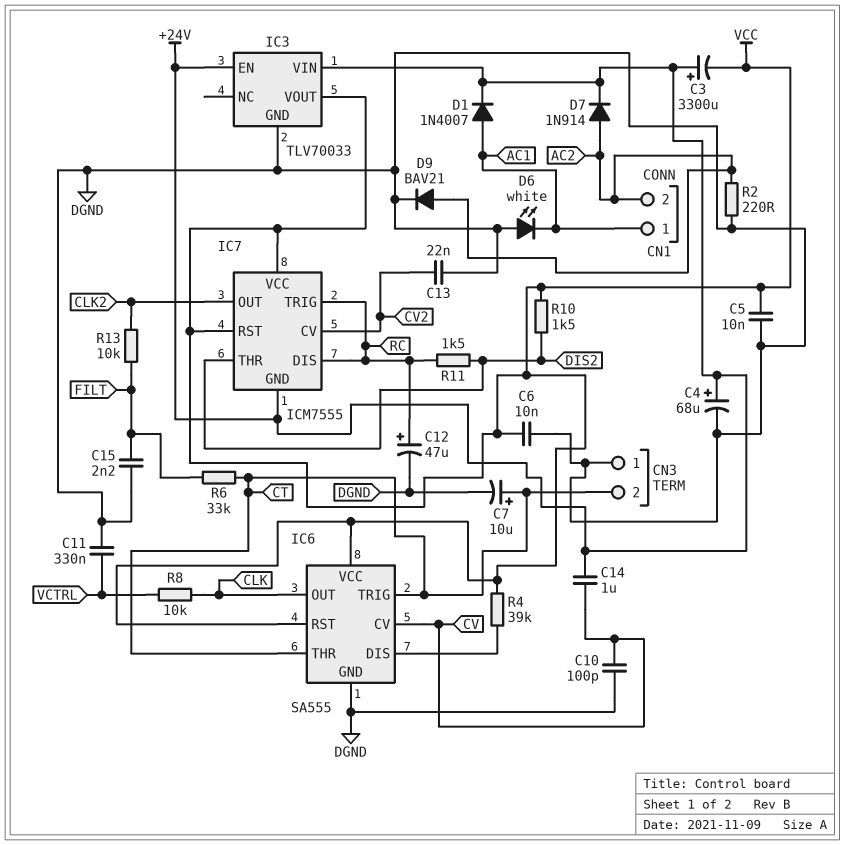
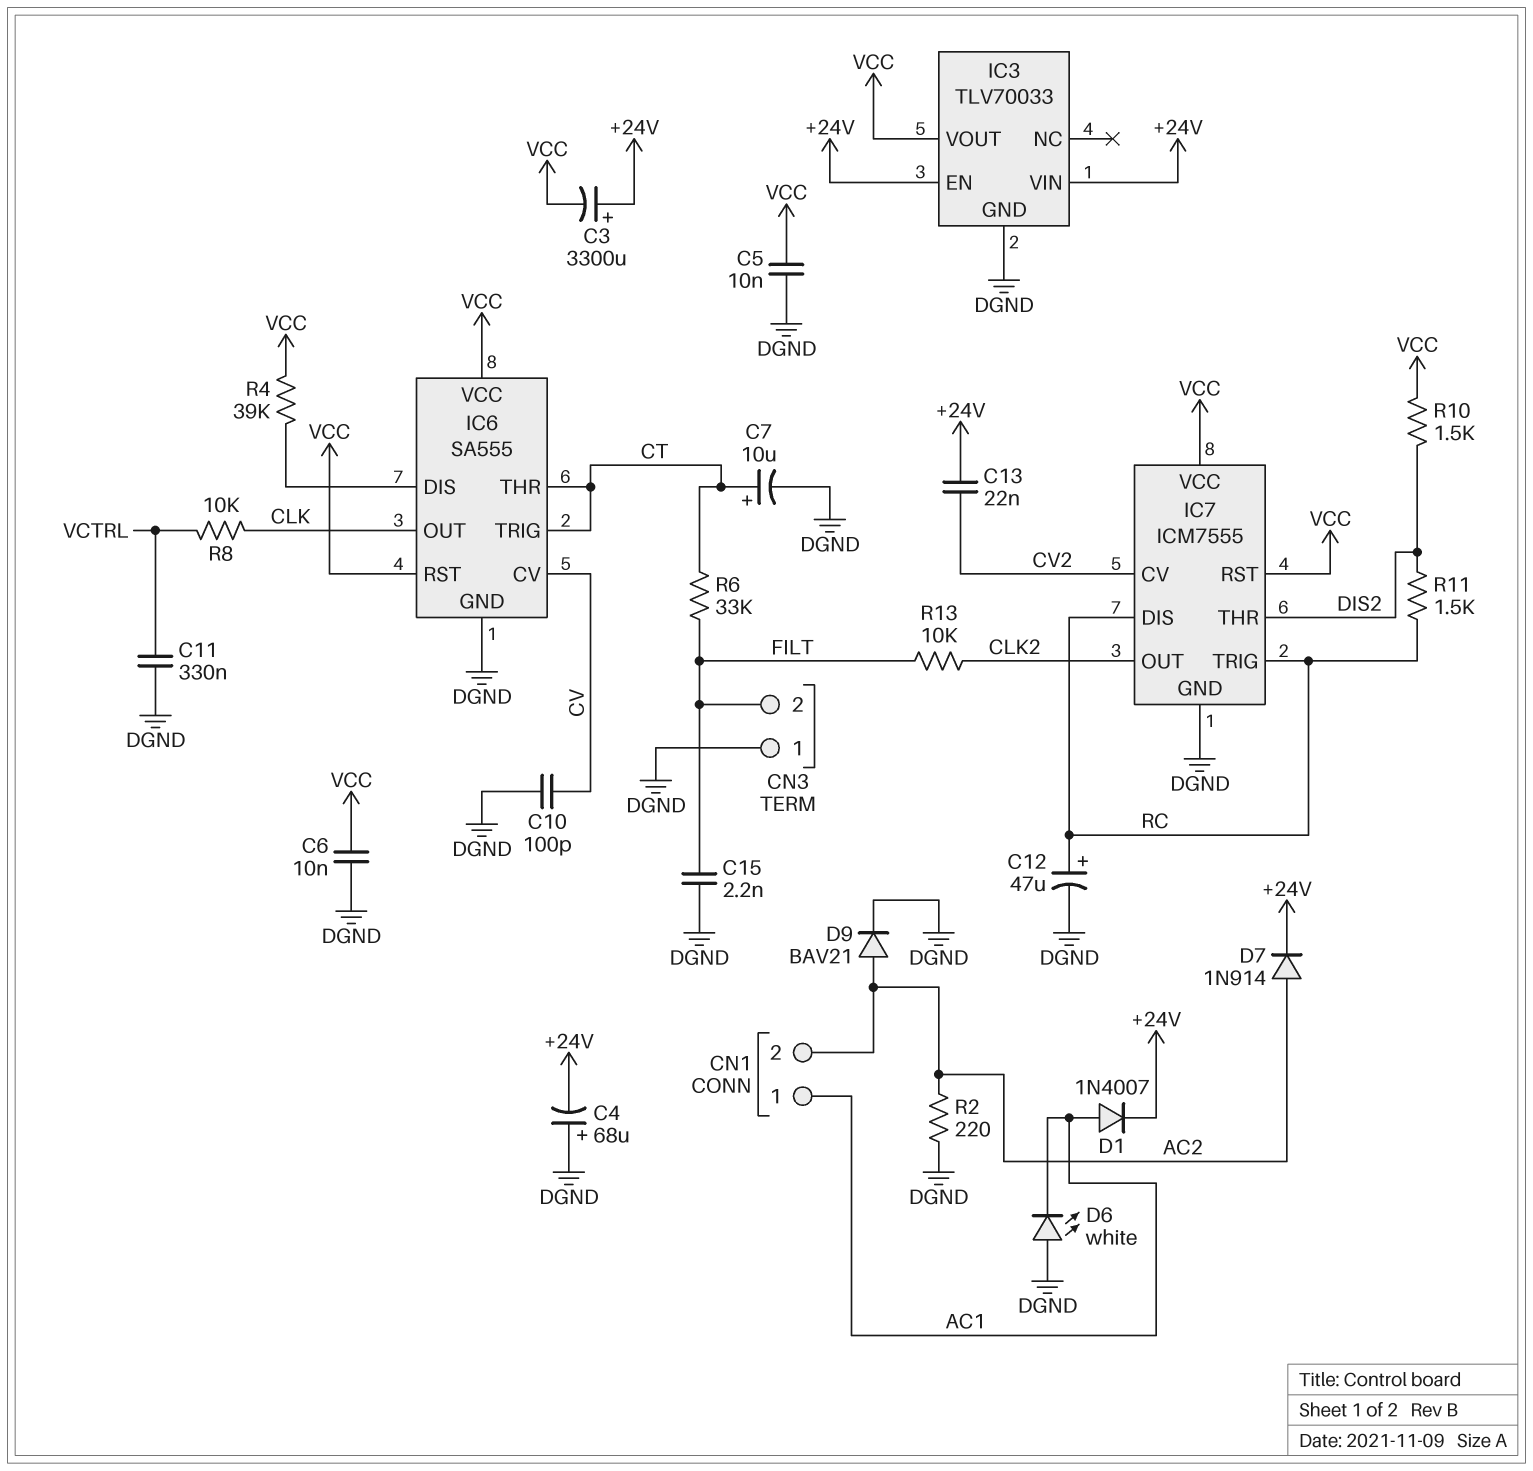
C4: 68uF (plus +24V, minus DGND) -> 68uF (plus DGND, minus +24V)
C13: 22nF (CV2, DGND) -> 22nF (+24V, CV2)
C14: 1uF (+24V, CV) -> none
CN3 pin 2: CT -> FILT
IC7 pin GND: +24V -> DGND

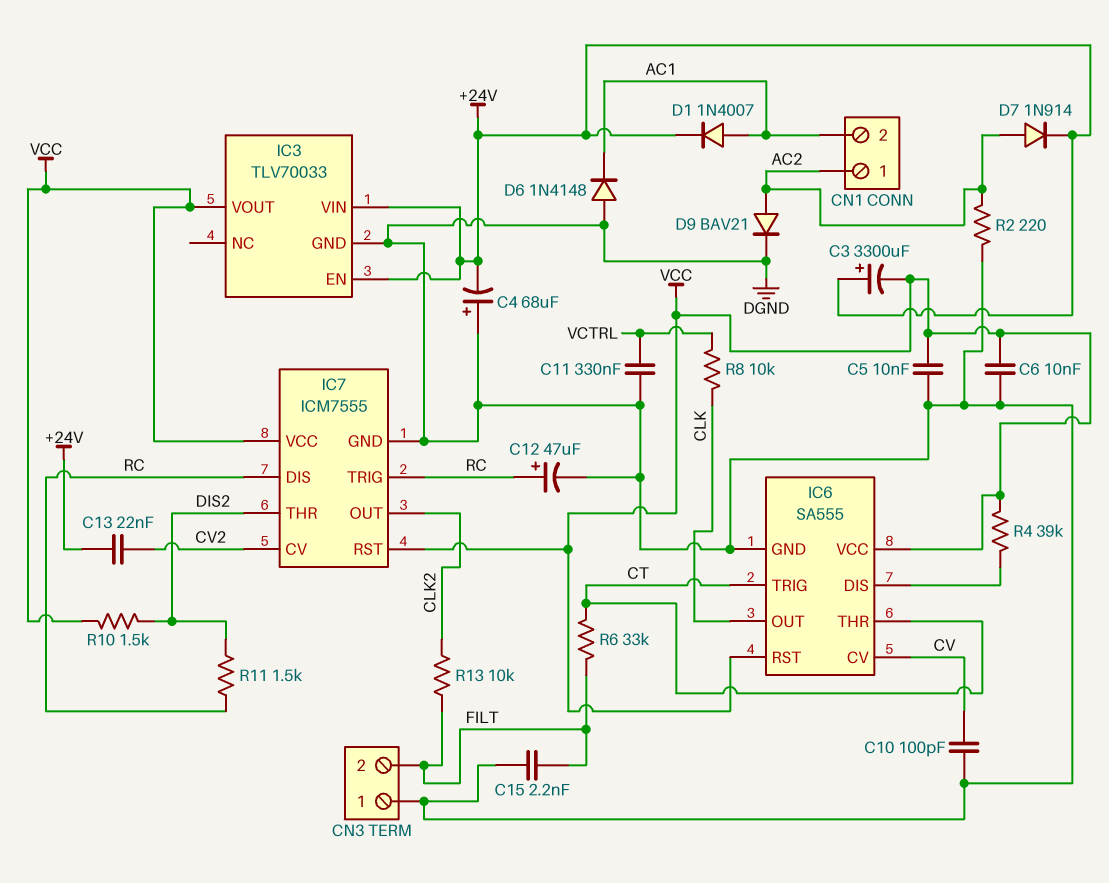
C7: 10uF (plus CT, minus DGND) -> none
CN1 pin 1: AC1 -> AC2
CN1 pin 2: AC2 -> AC1
D6: LED white (A DGND, K AC1) -> diode 1N4148 (A DGND, K AC1)

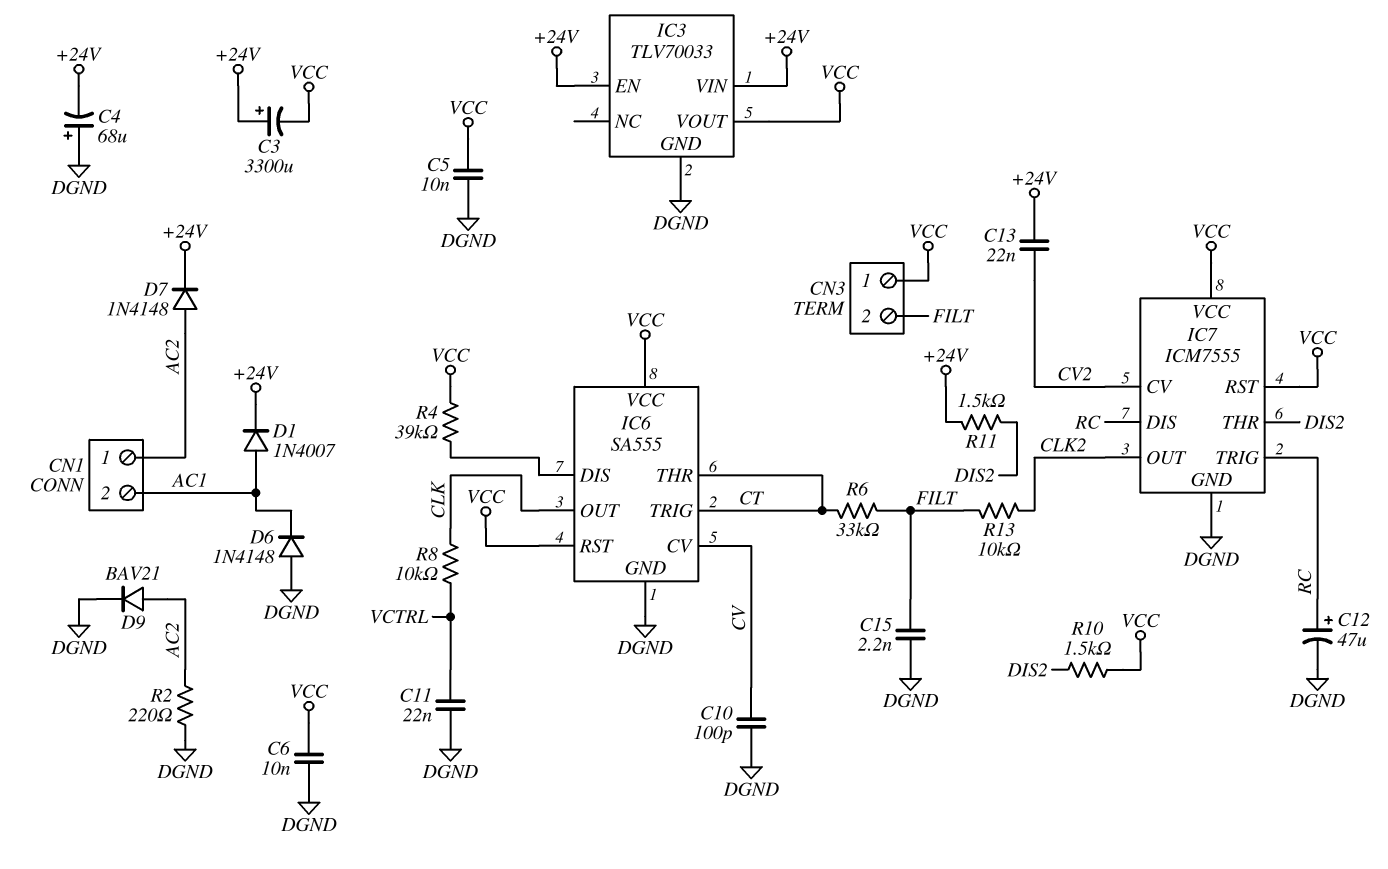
C11: 330nF (DGND, VCTRL) -> 22nF (DGND, VCTRL)
CN3 pin 1: DGND -> VCC
D7: diode 1N914 (A AC2, K +24V) -> diode 1N4148 (A AC2, K +24V)
R11: 1.5k (DIS2, RC) -> 1.5k (+24V, DIS2)

